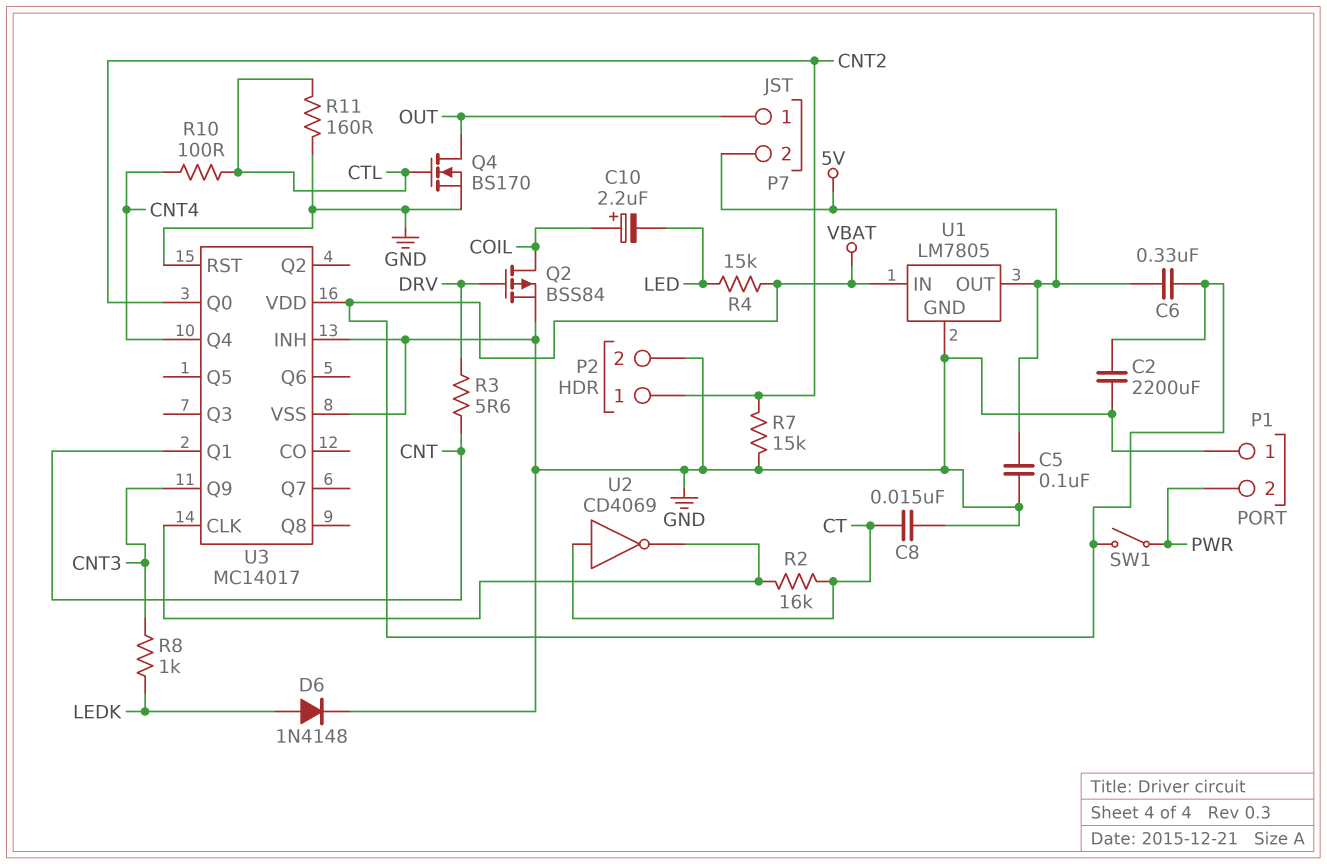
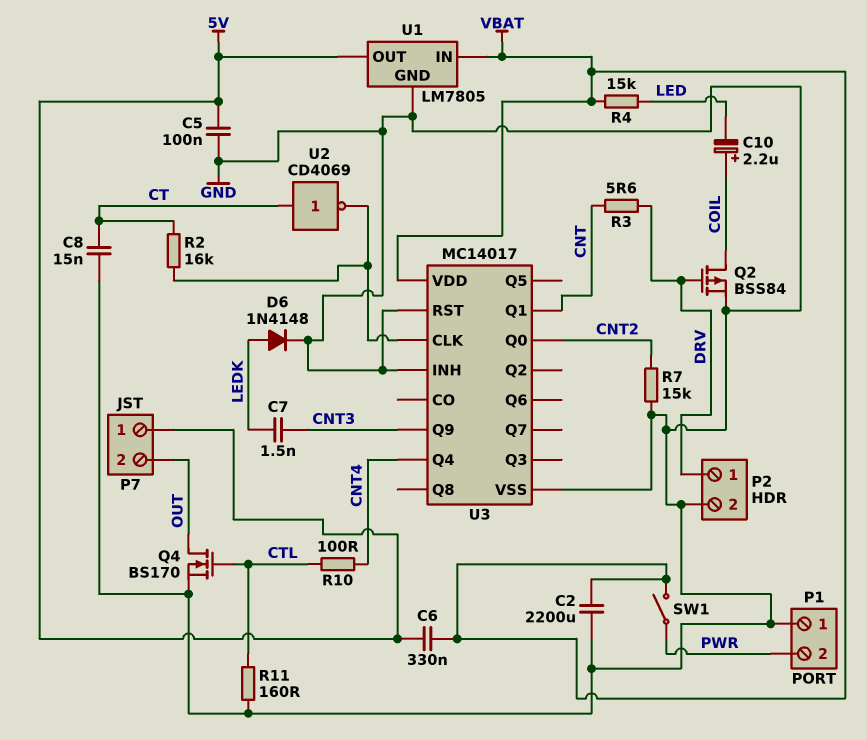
C7: none -> 1.5nF (CNT3, LEDK)
P2 pin 1: CNT2 -> DRV
P7 pin 1: OUT -> 5V
P7 pin 2: 5V -> OUT
R8: 1k (CNT3, LEDK) -> none

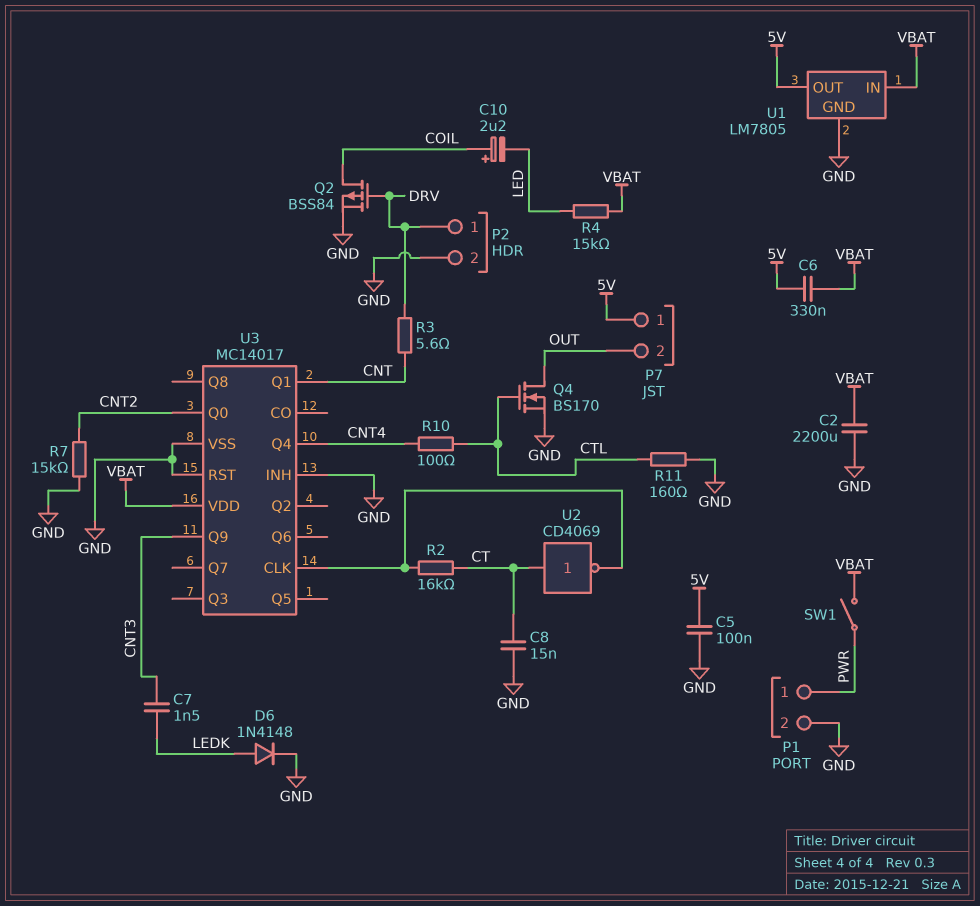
P1 pin 1: GND -> PWR
P1 pin 2: PWR -> GND

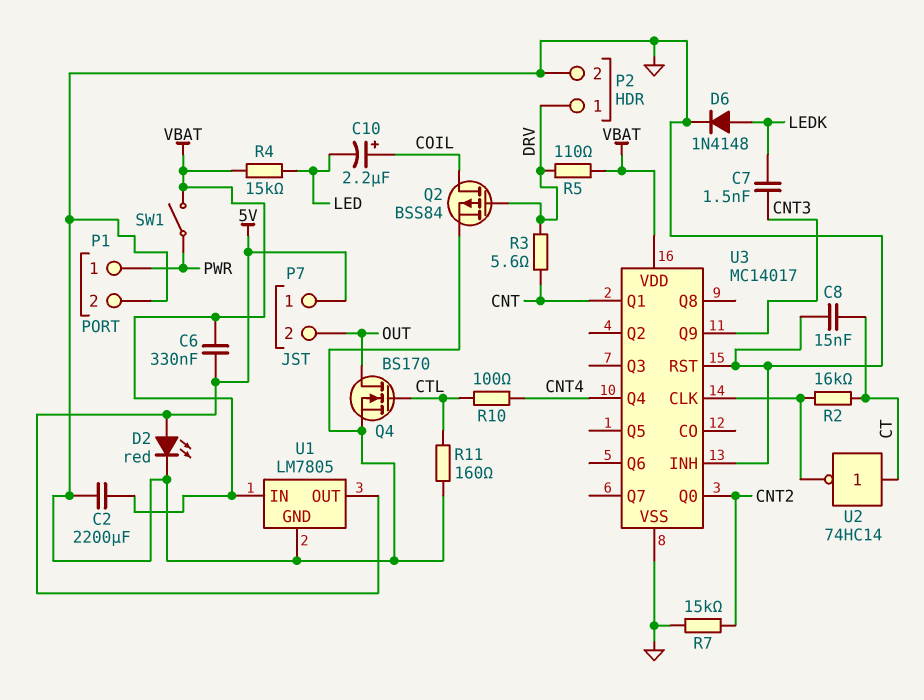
C5: 100nF (5V, GND) -> none
D2: none -> LED red (A 5V, K GND)
R5: none -> 110 (DRV, VBAT)
U2: NOT CD4069 (in CT, out U3/CLK) -> NOT 74HC14 (in CT, out U3/CLK)

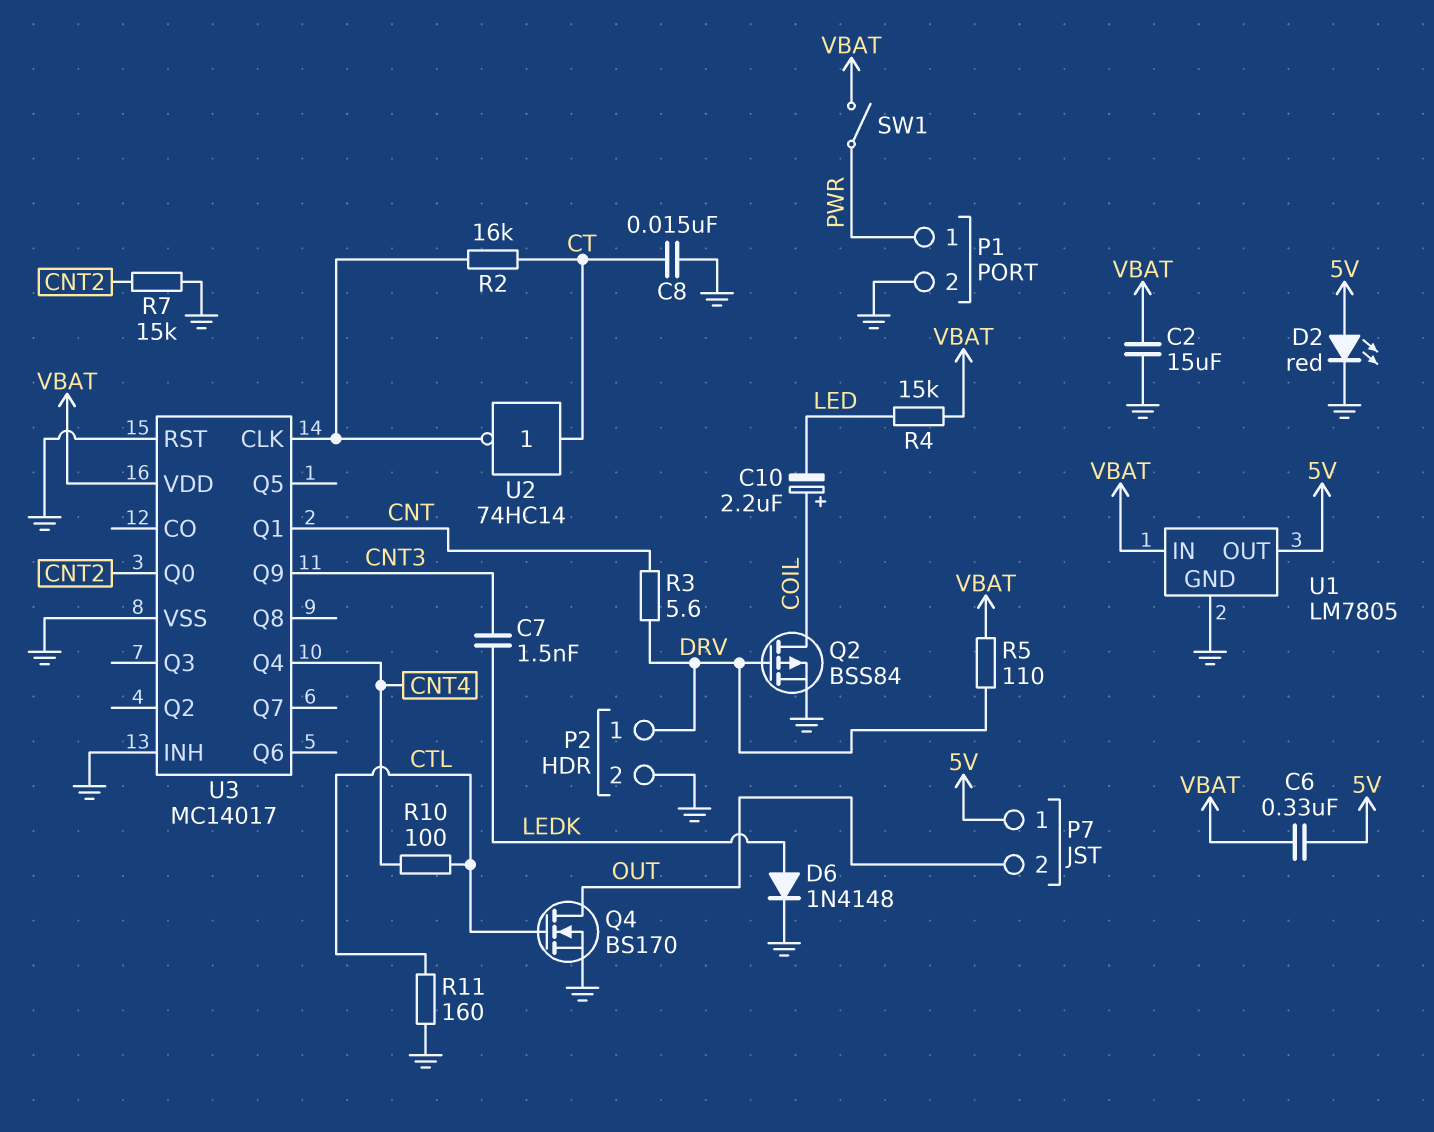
C2: 2200uF (GND, VBAT) -> 15uF (GND, VBAT)

